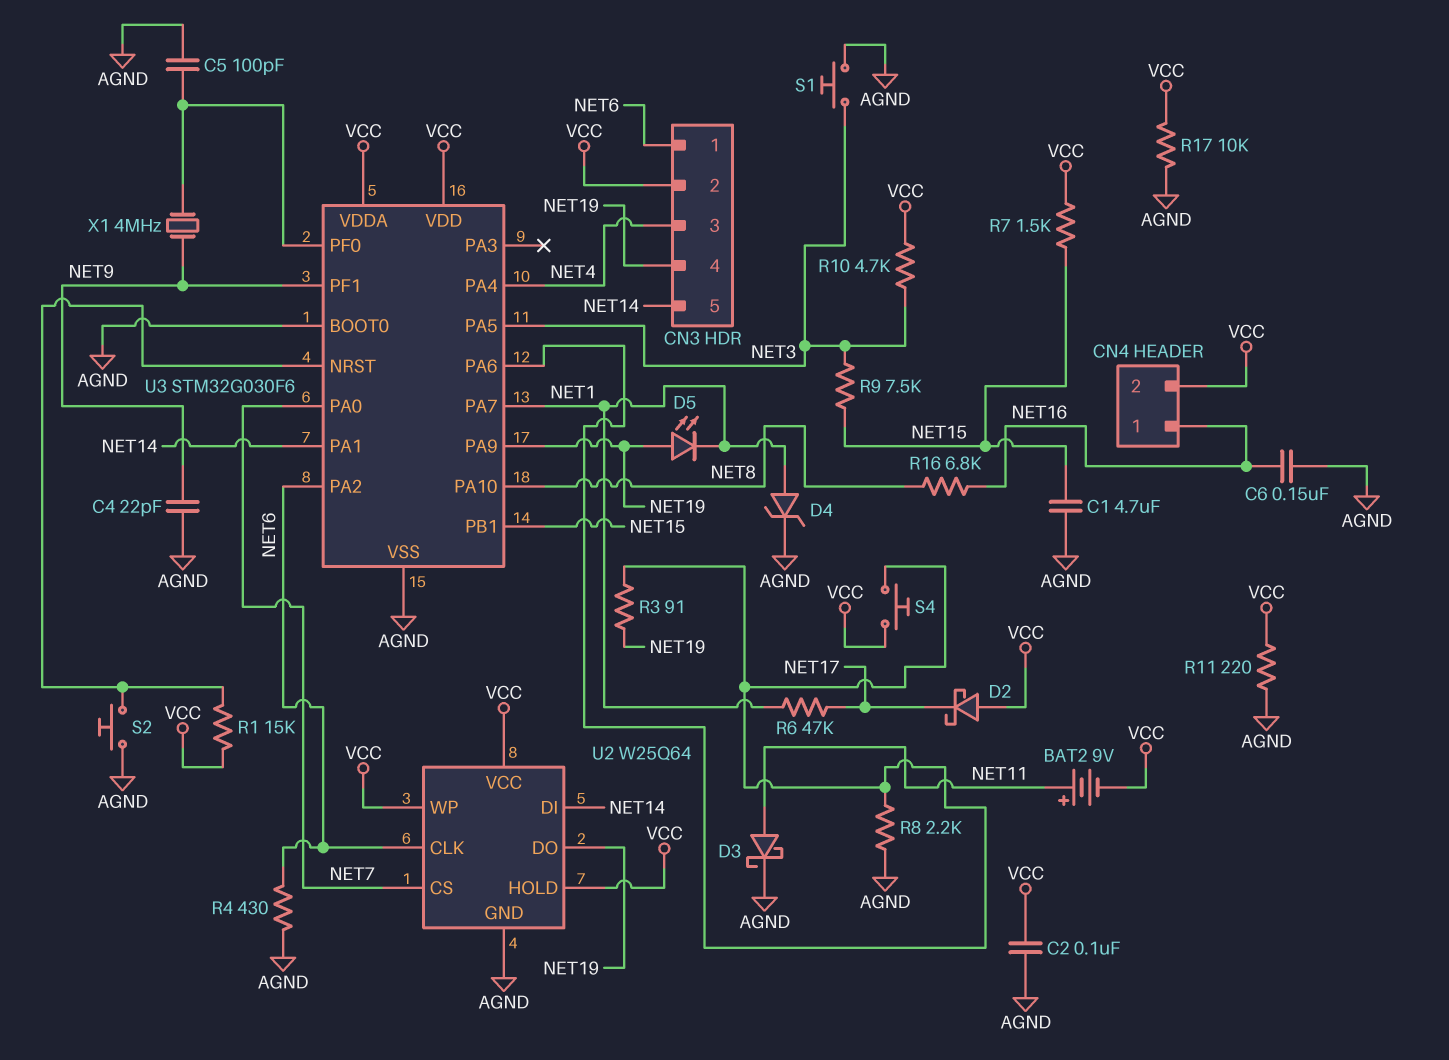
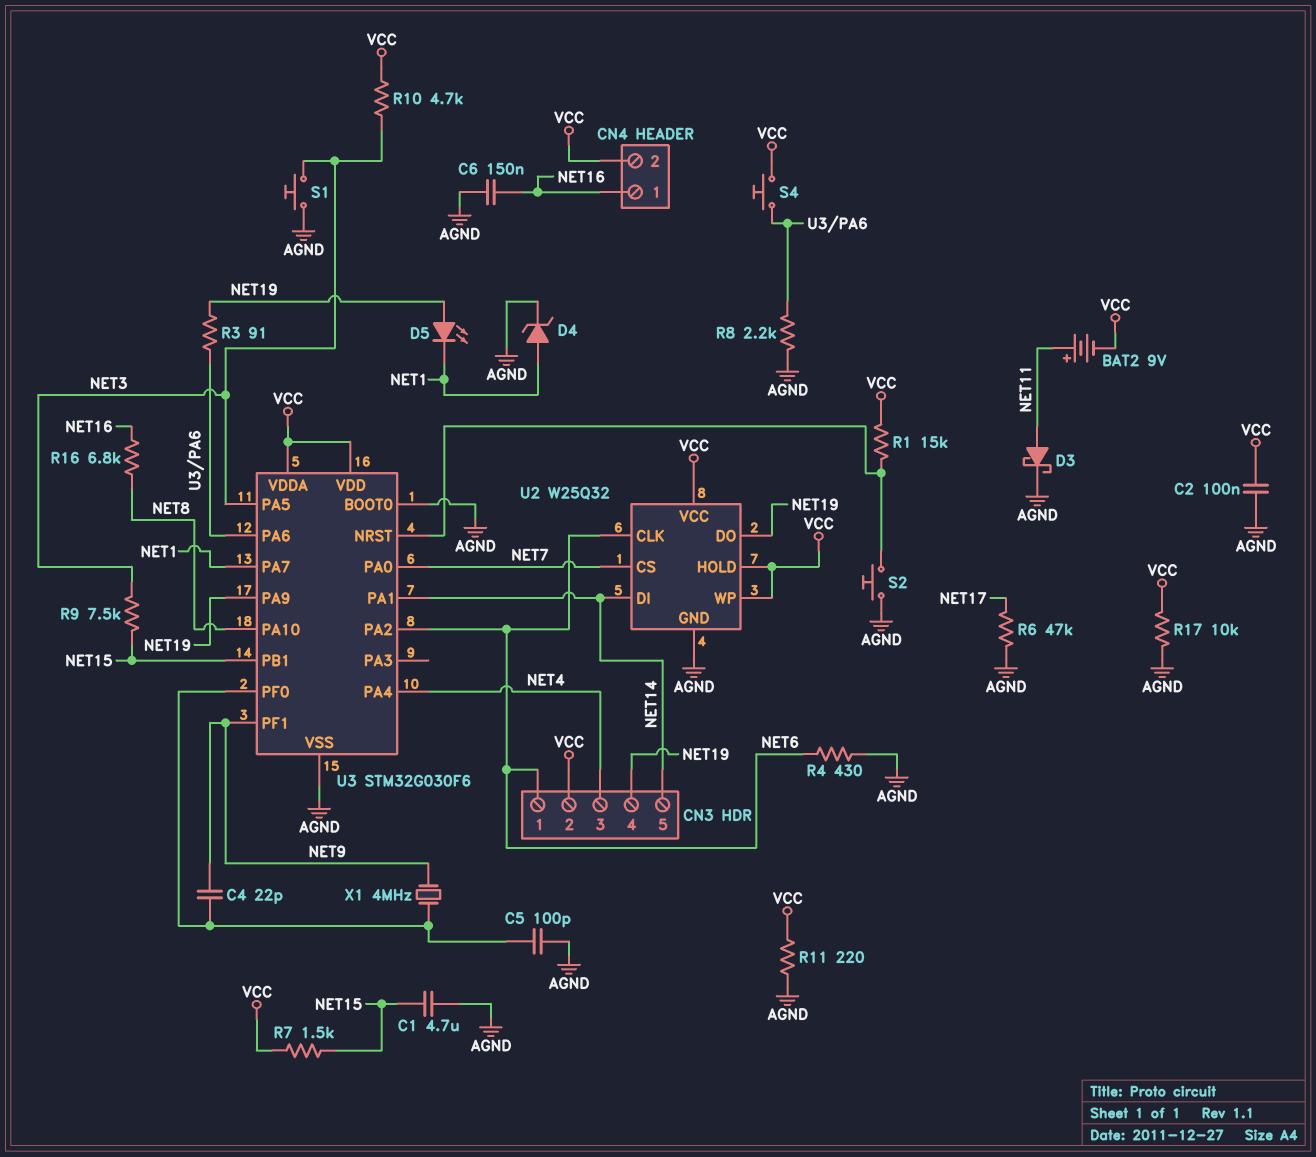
C4: 22pF (AGND, NET9) -> 22pF (NET9, U3/PF0)
D2: schottky (A VCC, K NET17) -> none
R6: 47k (NET1, NET17) -> 47k (AGND, NET17)
U2: W25Q64 -> W25Q32

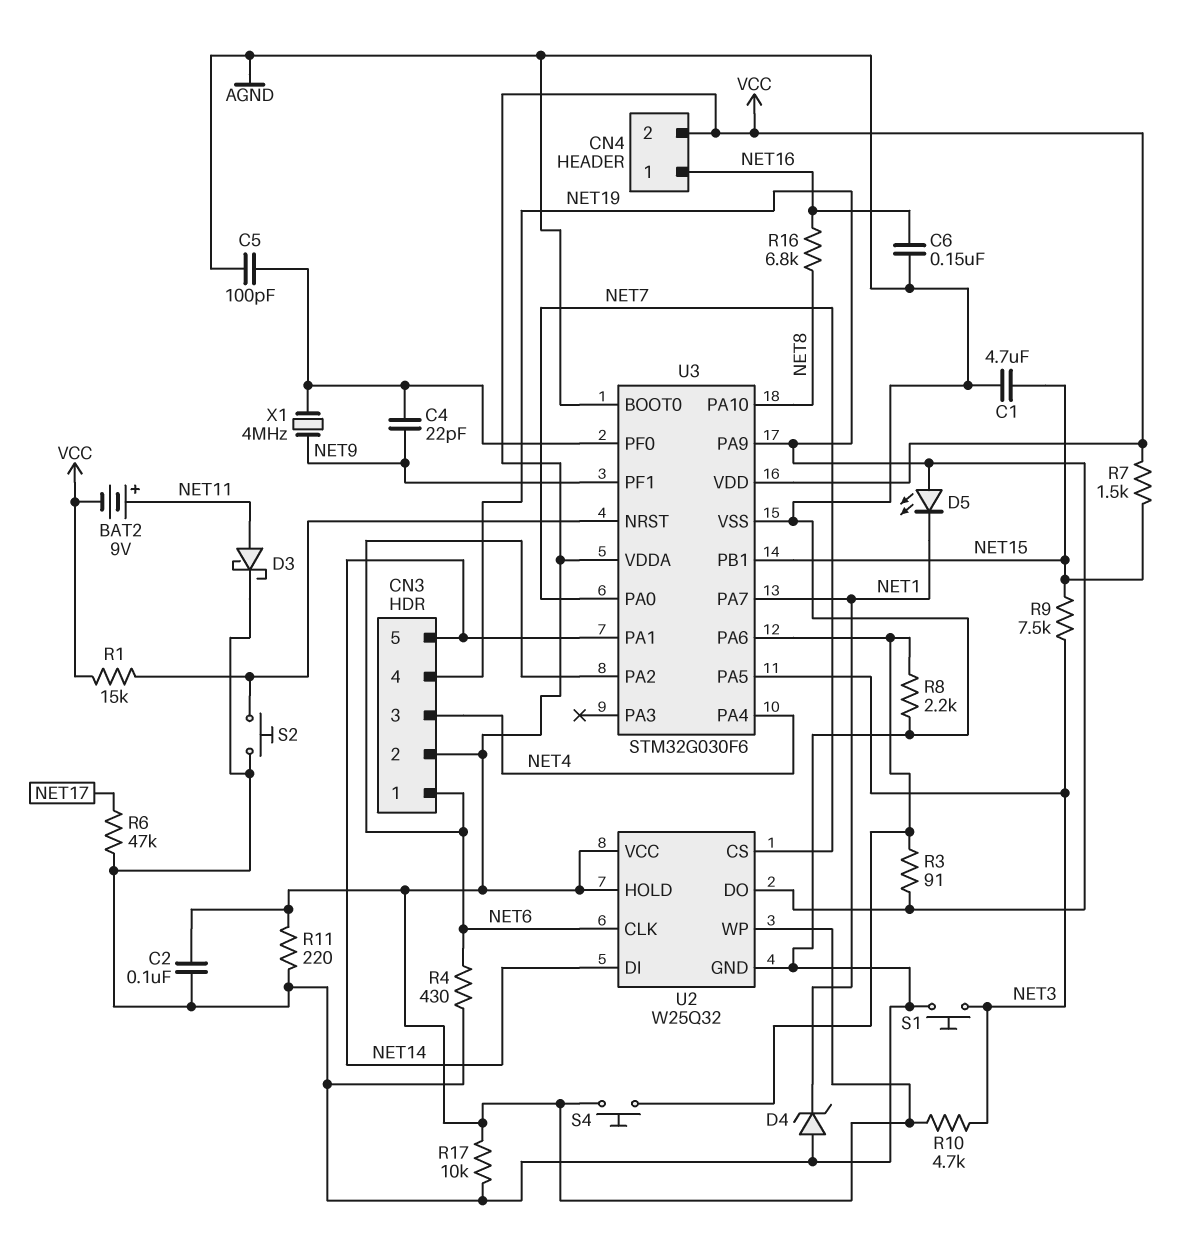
D4: zener (A NET1, K AGND) -> zener (A AGND, K NET1)

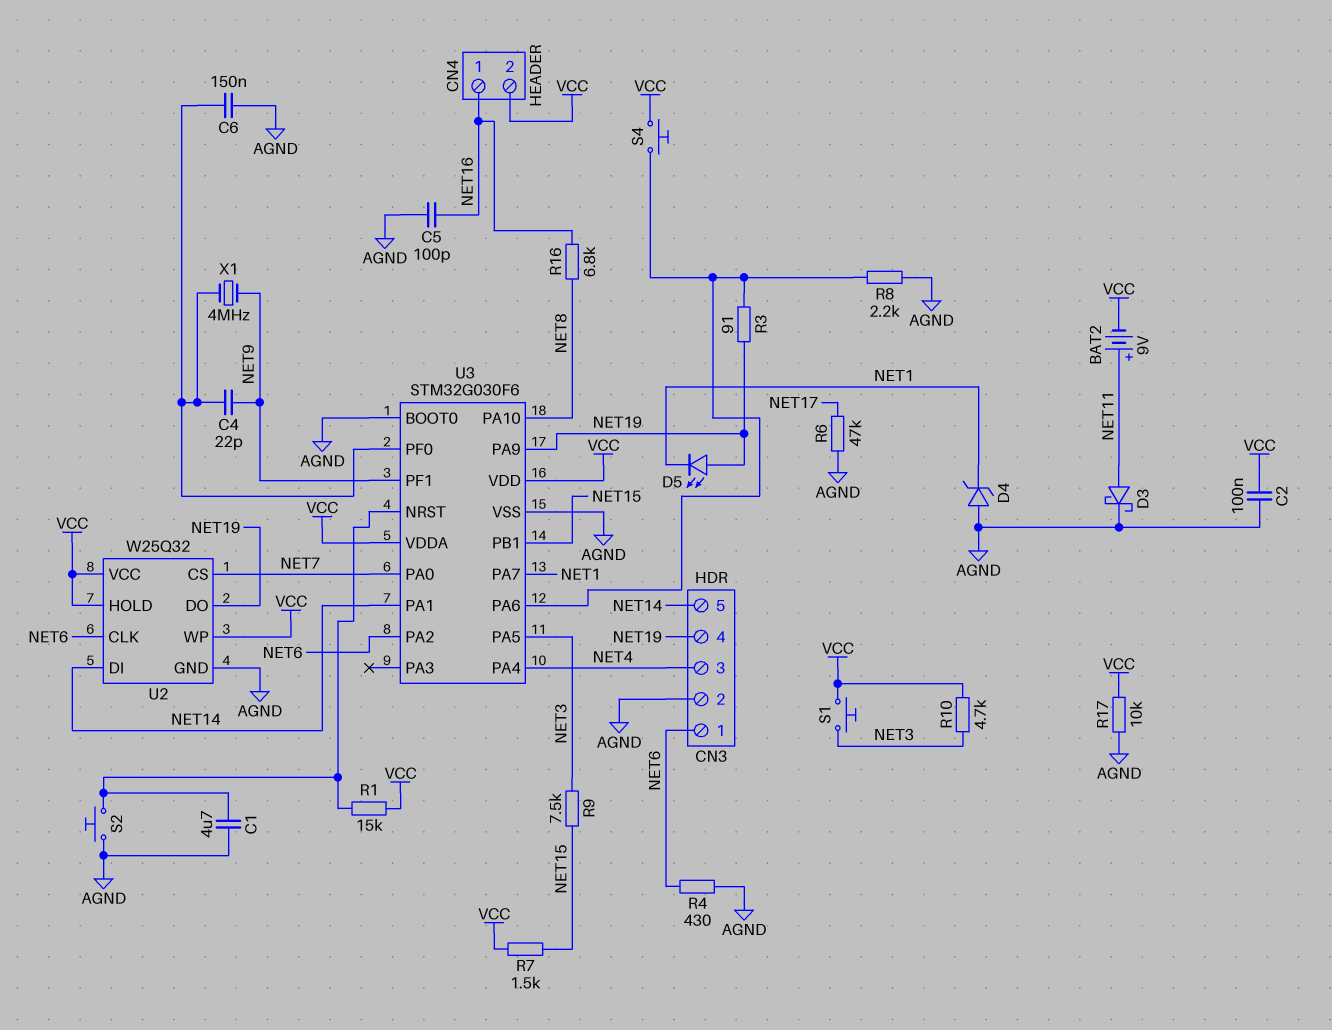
C1: 4.7uF (AGND, NET15) -> 4.7uF (AGND, U3/NRST)
C5: 100pF (AGND, U3/PF0) -> 100pF (AGND, NET16)
C6: 150nF (AGND, NET16) -> 150nF (AGND, U3/PF0)
CN3 pin 2: VCC -> AGND
R11: 220 (AGND, VCC) -> none
S1: button (AGND, NET3) -> button (NET3, VCC)

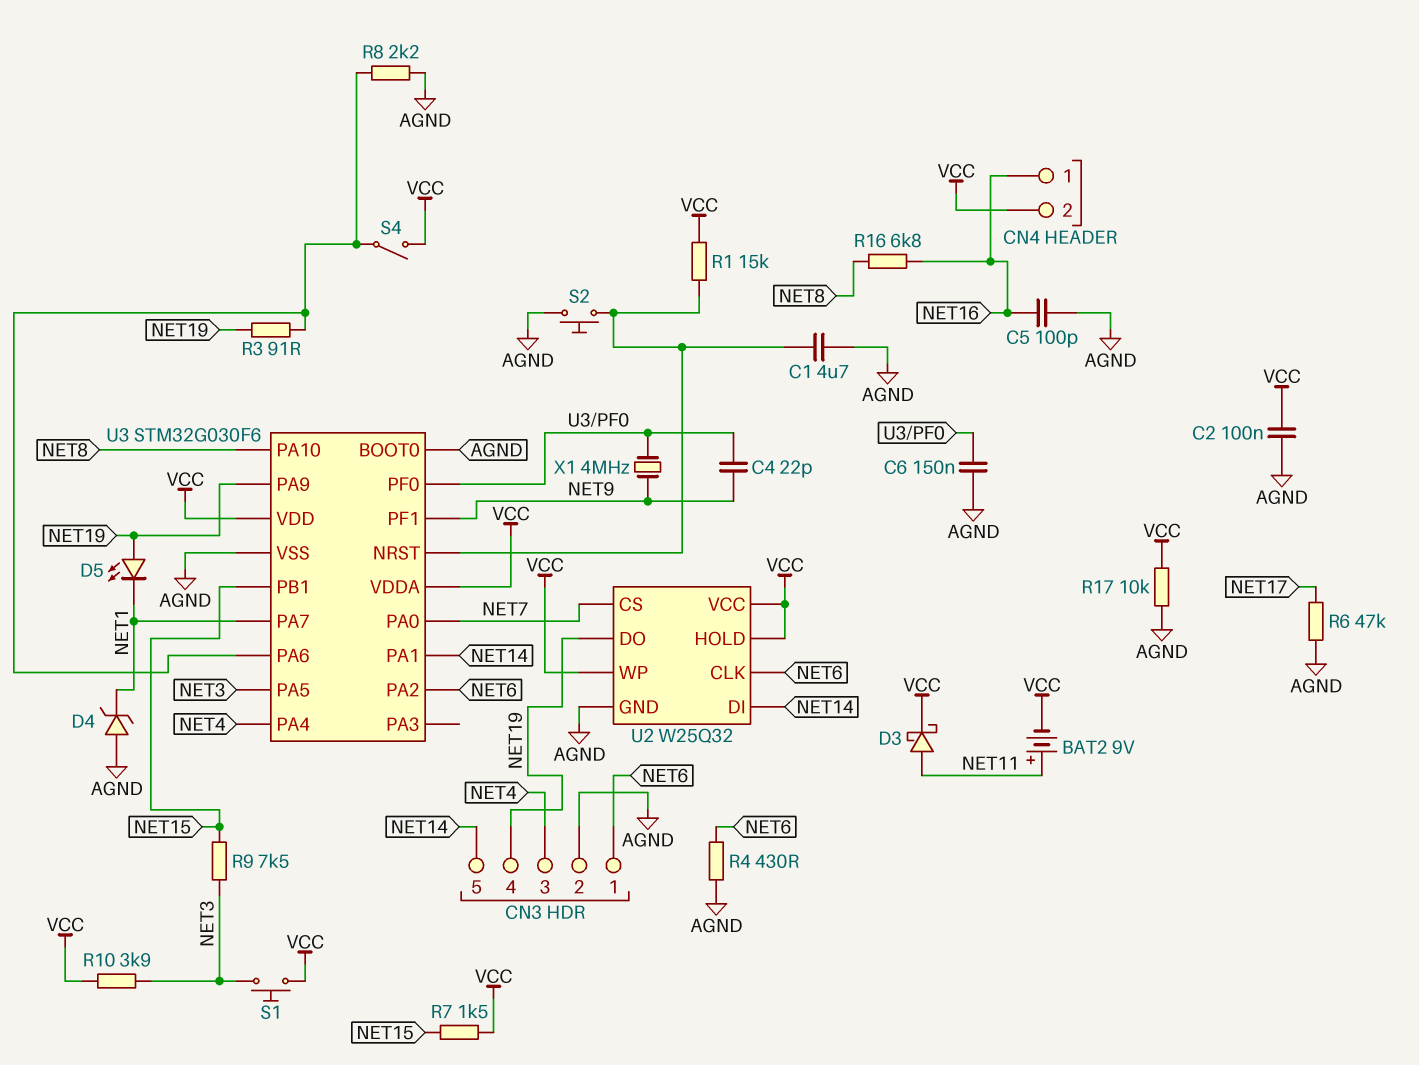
D3: schottky (A NET11, K AGND) -> schottky (A NET11, K VCC)
R10: 4.7k (NET3, VCC) -> 3.9k (NET3, VCC)
S4: button (U3/PA6, VCC) -> switch (U3/PA6, VCC)

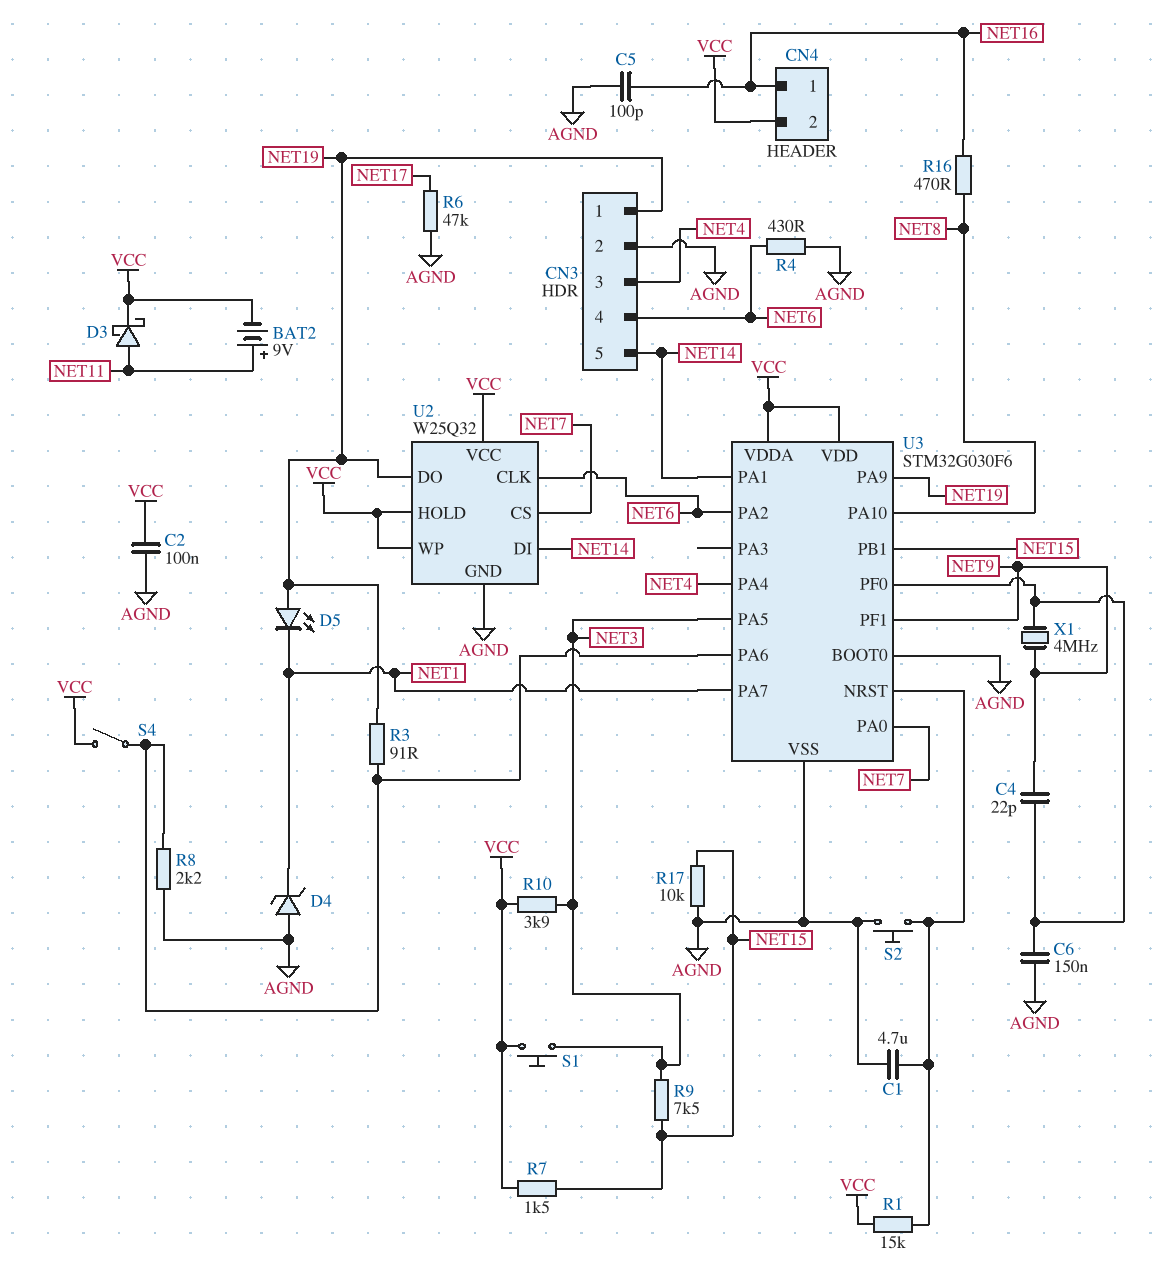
CN3 pin 1: NET6 -> NET19
CN3 pin 4: NET19 -> NET6
R16: 6.8k (NET8, NET16) -> 470 (NET8, NET16)
R17: 10k (AGND, VCC) -> 10k (AGND, NET15)

